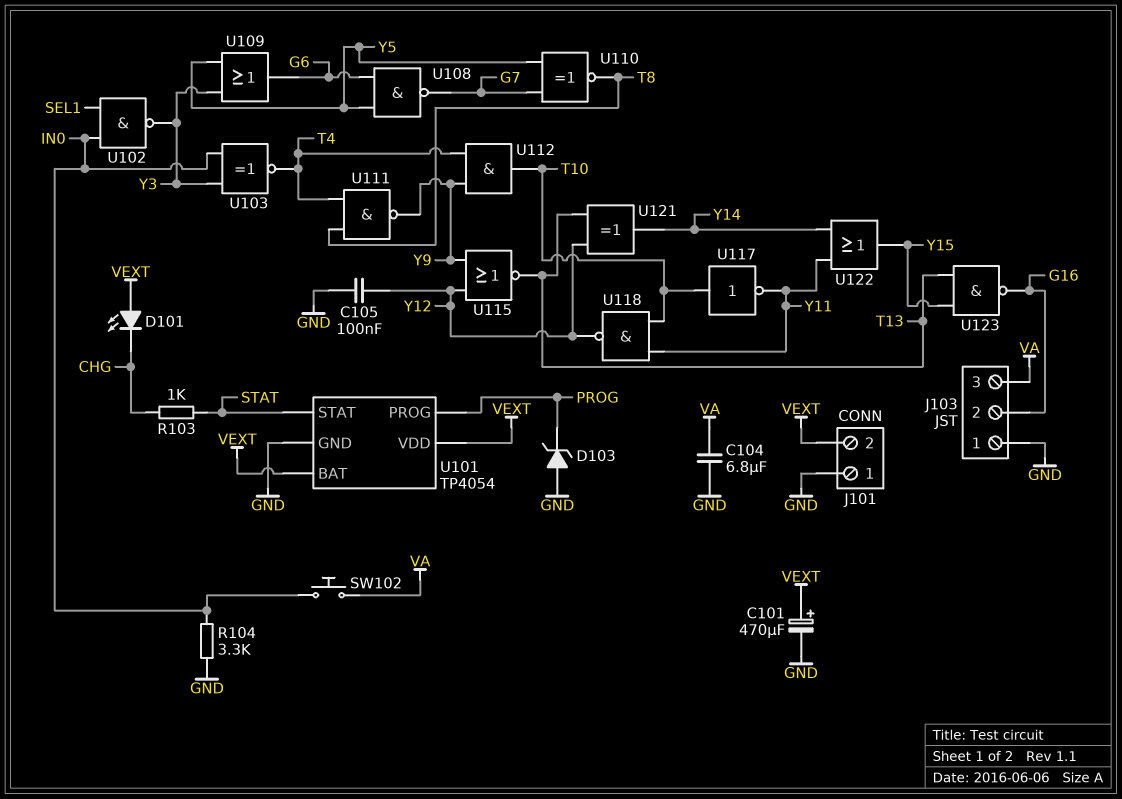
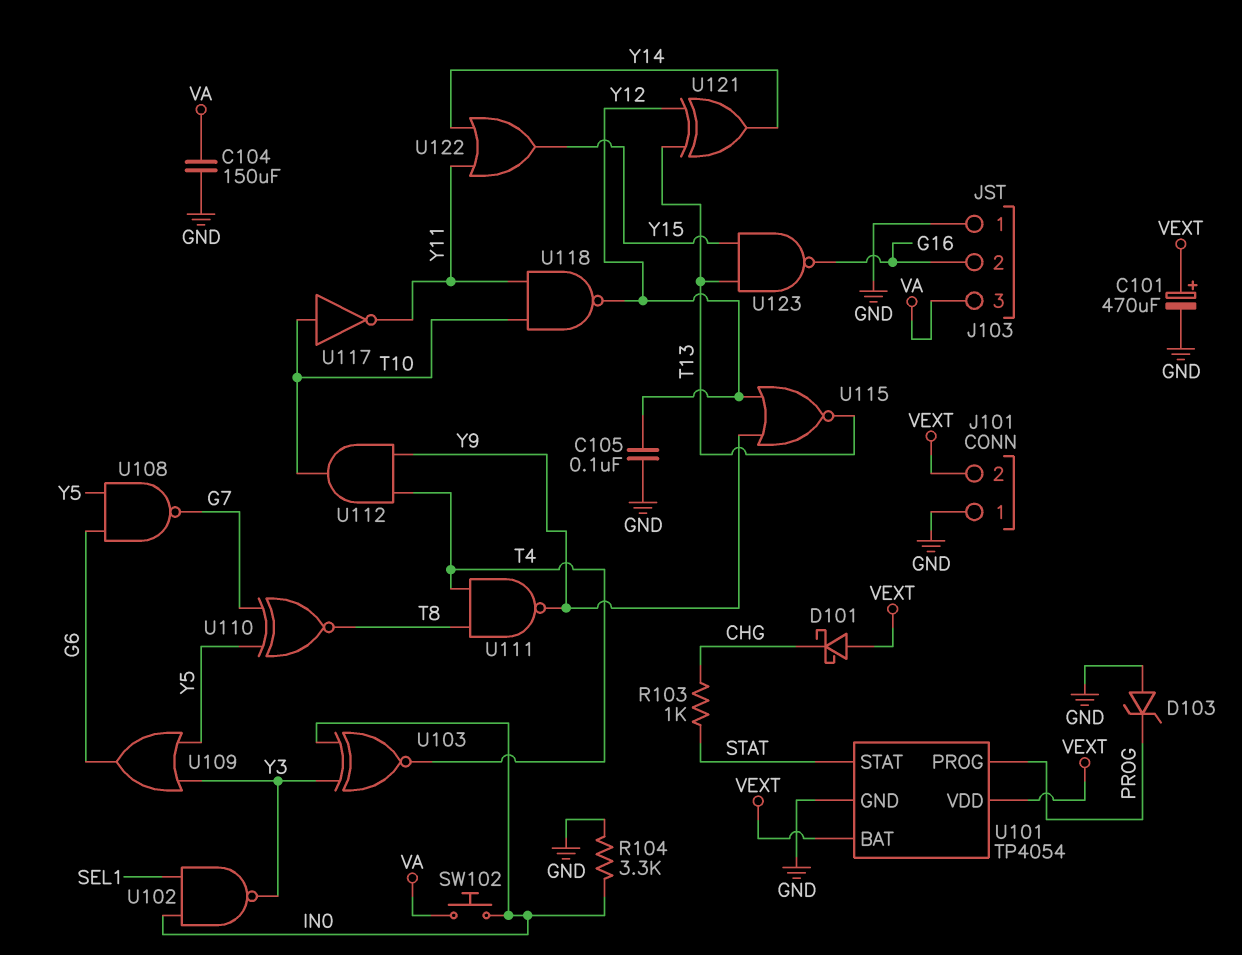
C104: 6.8uF (GND, VA) -> 150uF (GND, VA)
D101: LED (A VEXT, K CHG) -> schottky (A VEXT, K CHG)

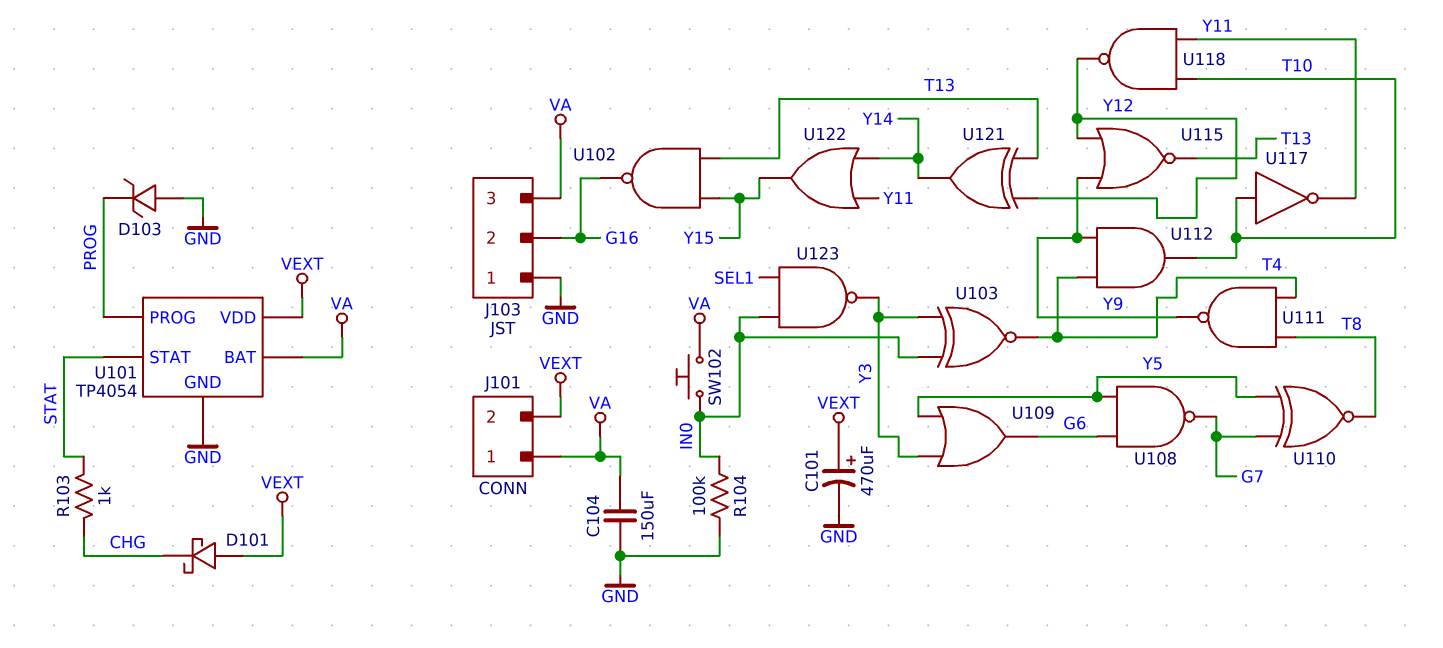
C105: 100nF (GND, Y12) -> none
J101 pin 1: GND -> VA
R104: 3.3k (GND, IN0) -> 100k (GND, IN0)
U101 pin BAT: VEXT -> VA
U102: NAND (in IN0, in SEL1, out Y3) -> NAND (in T13, in Y15, out G16)
U123: NAND (in T13, in Y15, out G16) -> NAND (in IN0, in SEL1, out Y3)

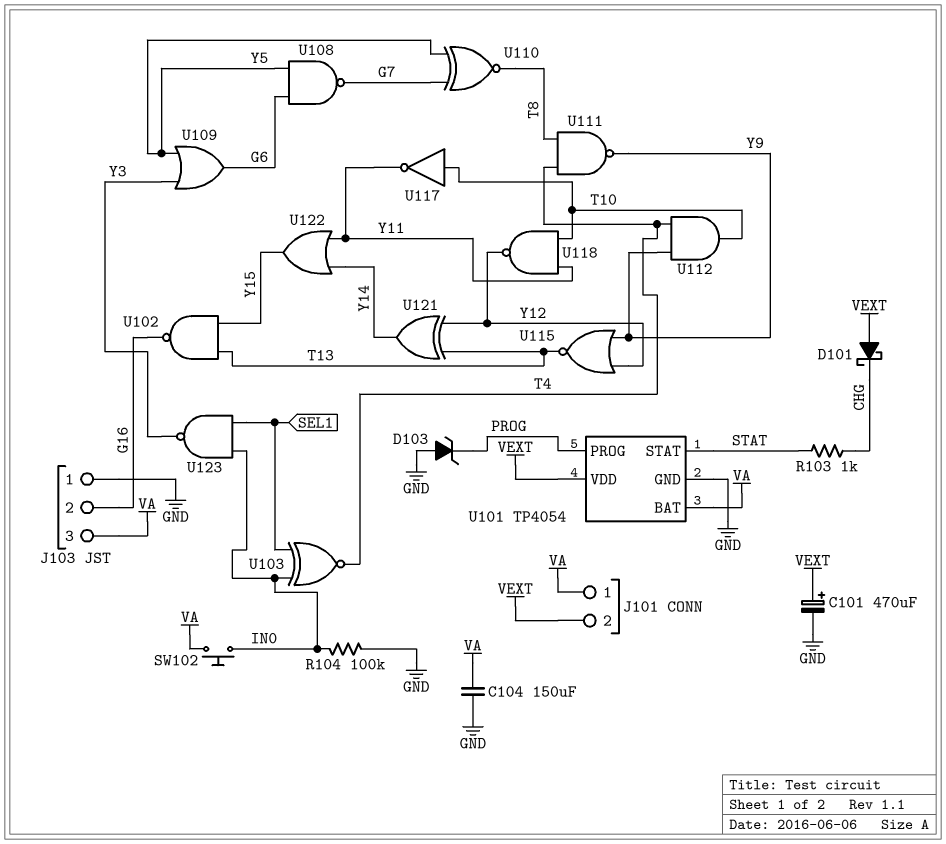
U103: XNOR (in IN0, in Y3, out T4) -> XNOR (in IN0, in SEL1, out T4)

